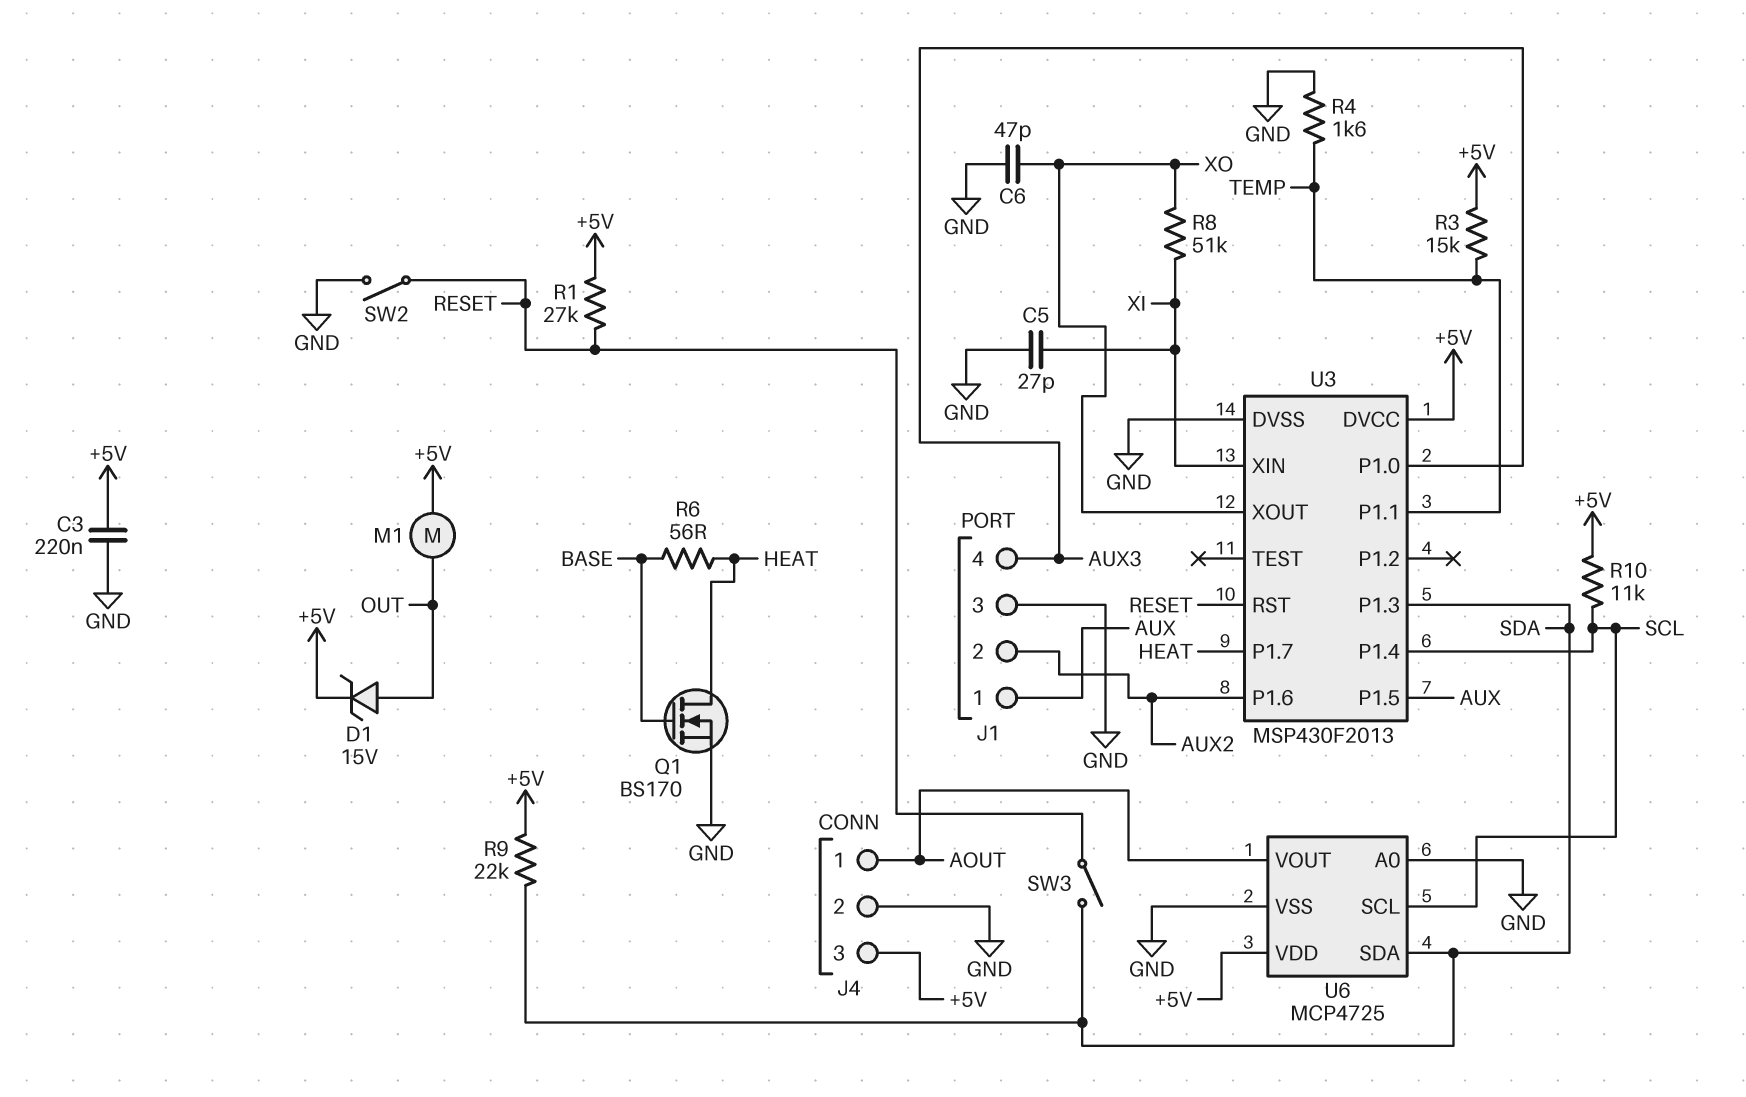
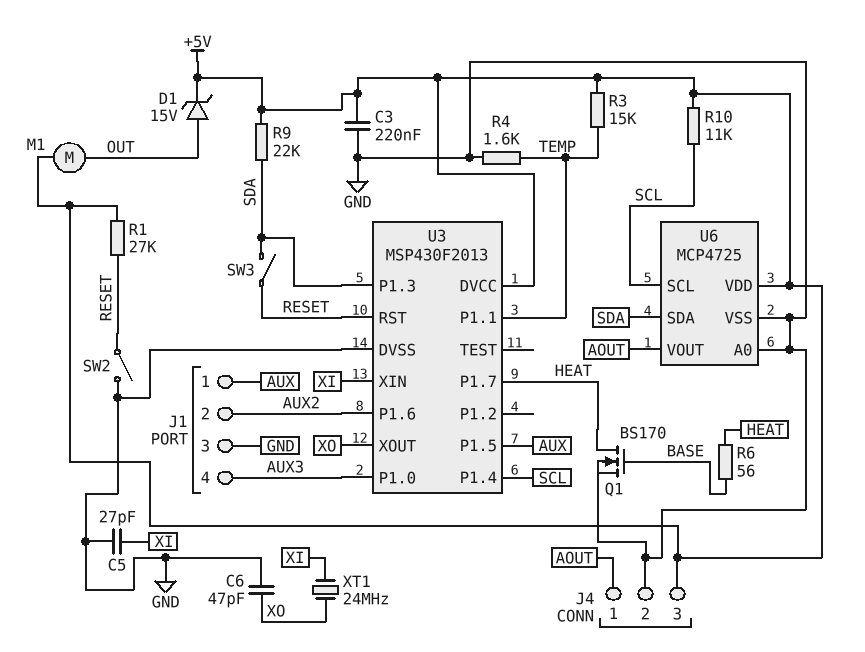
R8: 51k (XI, XO) -> none
XT1: none -> 24MHz (XI, XO)

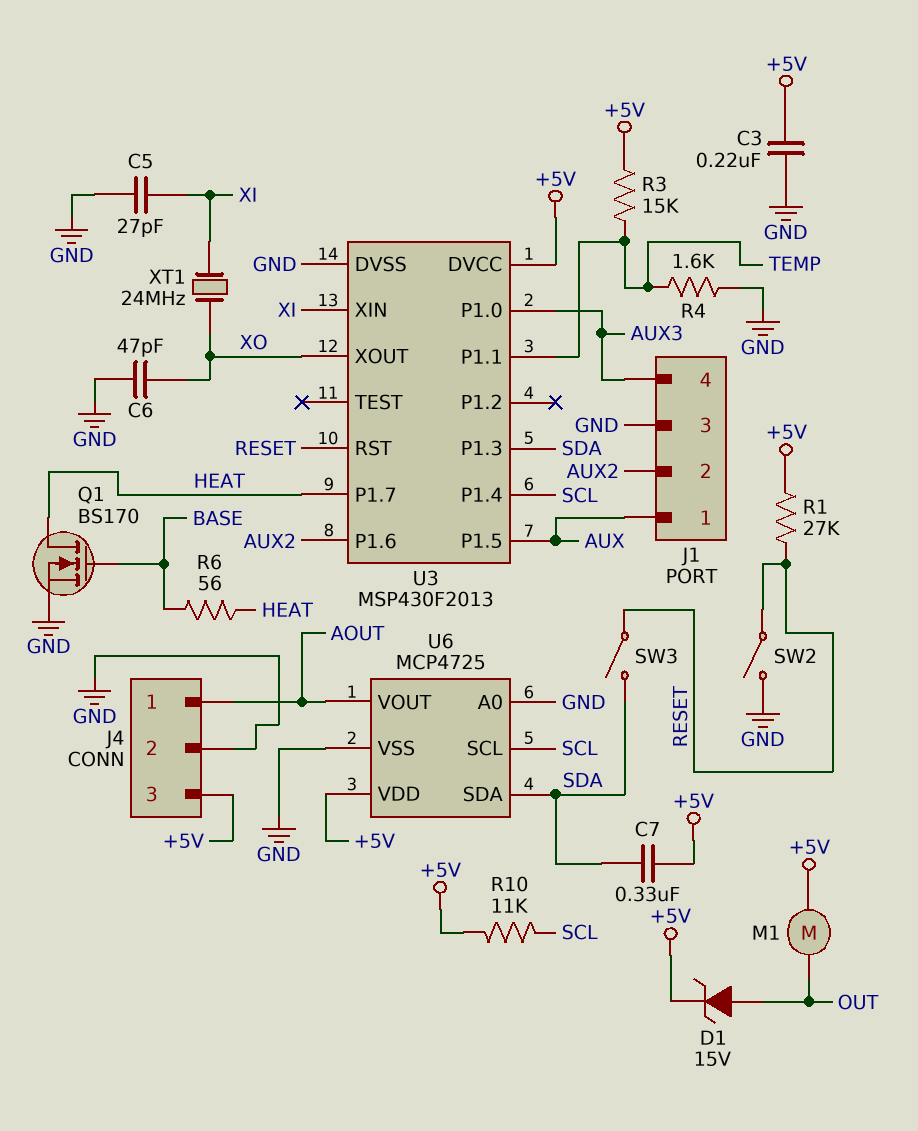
C7: none -> 330nF (+5V, SDA)
R9: 22k (+5V, SDA) -> none

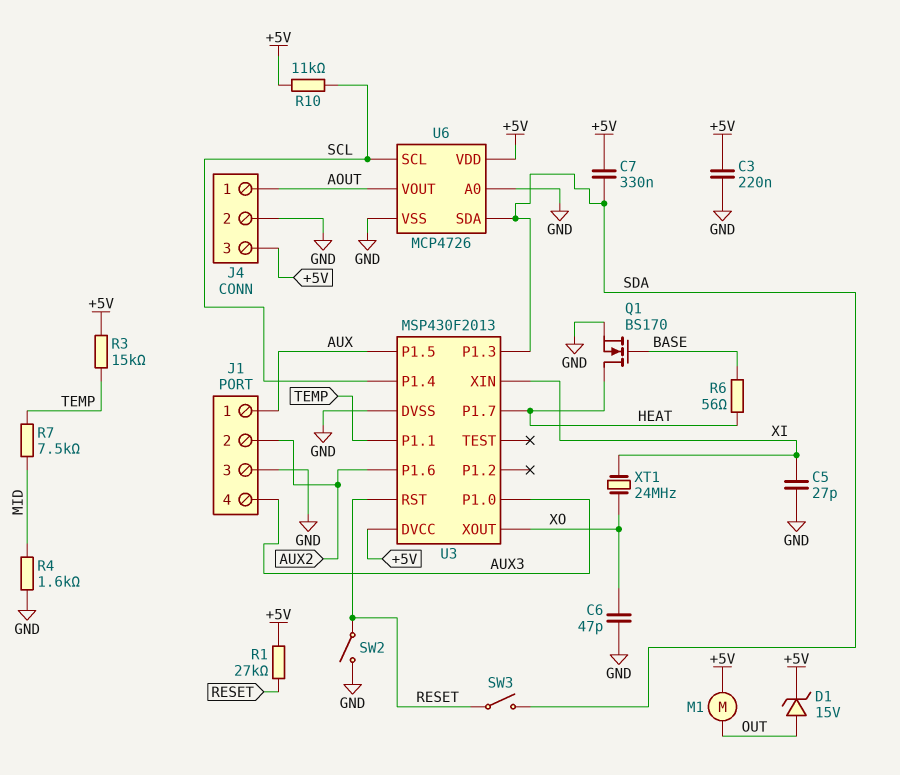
R4: 1.6k (GND, TEMP) -> 1.6k (GND, MID)
R7: none -> 7.5k (MID, TEMP)
U6: MCP4725 -> MCP4726

